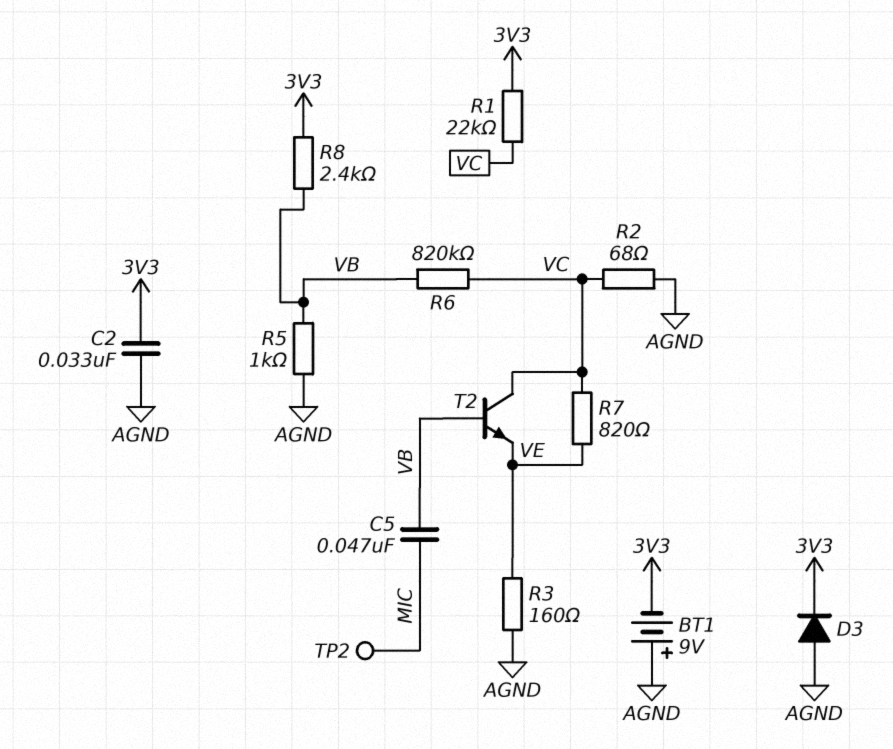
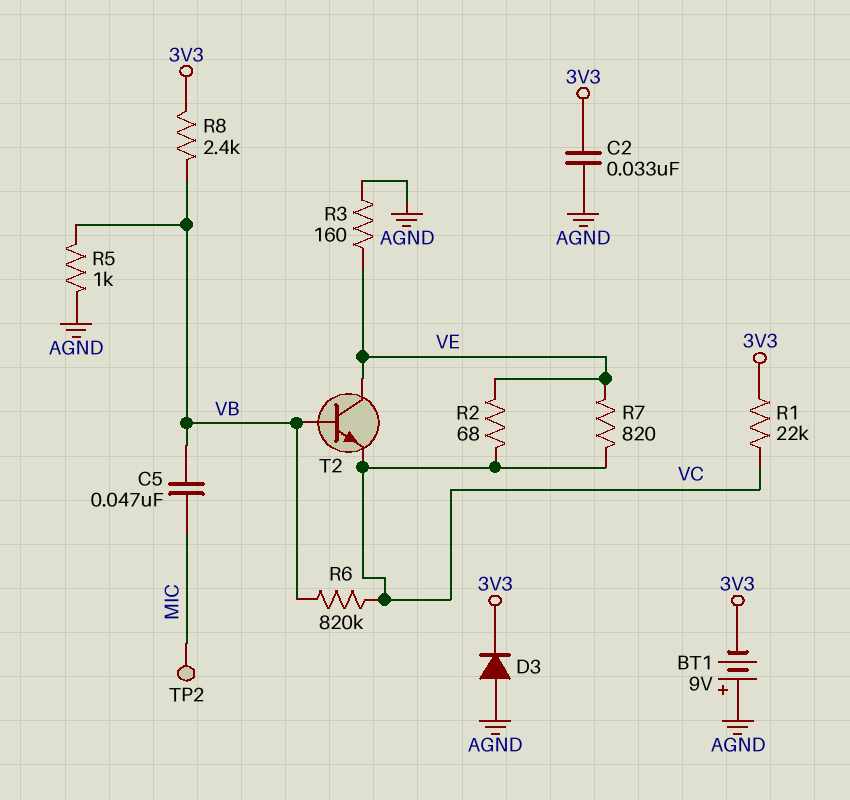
R2: 68 (AGND, VC) -> 68 (VC, VE)
T2: NPN (B VB, C VC, E VE) -> NPN (B VB, C VE, E VC)

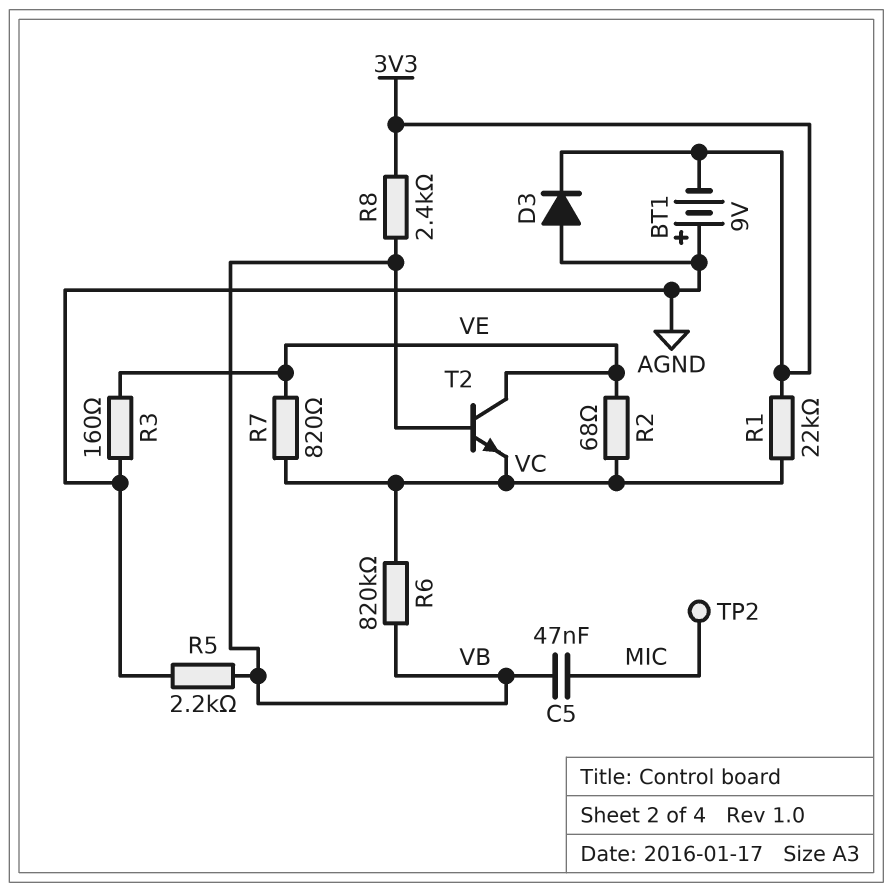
C2: 33nF (3V3, AGND) -> none
R5: 1k (AGND, VB) -> 2.2k (AGND, VB)

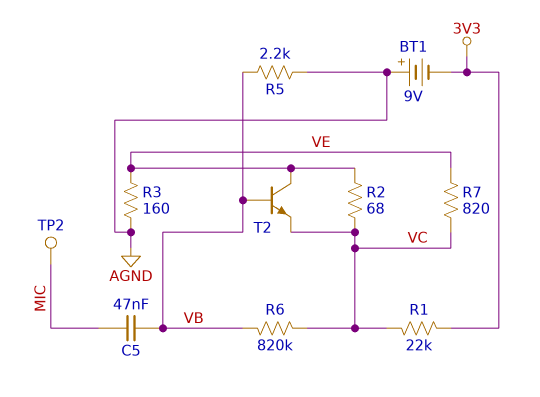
D3: diode (A AGND, K 3V3) -> none
R8: 2.4k (3V3, VB) -> none

